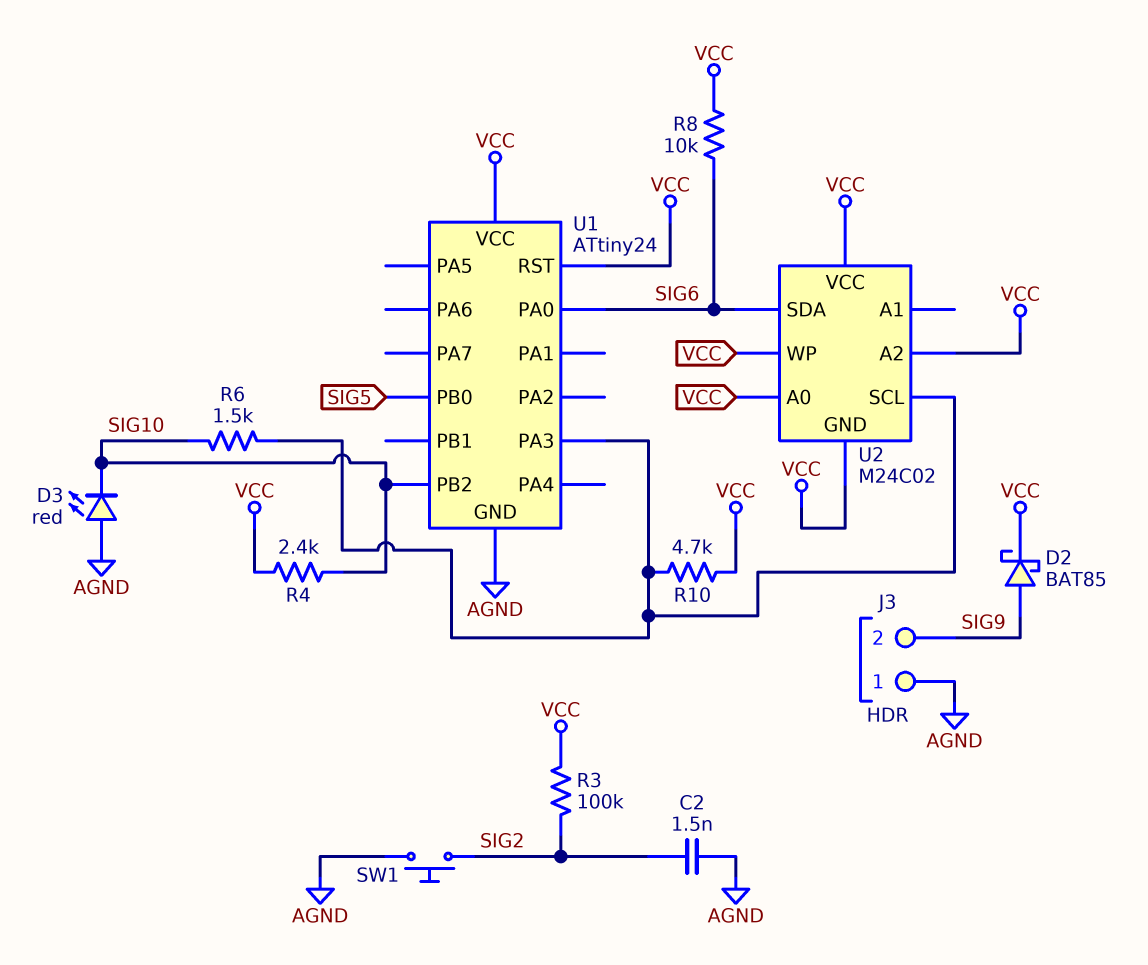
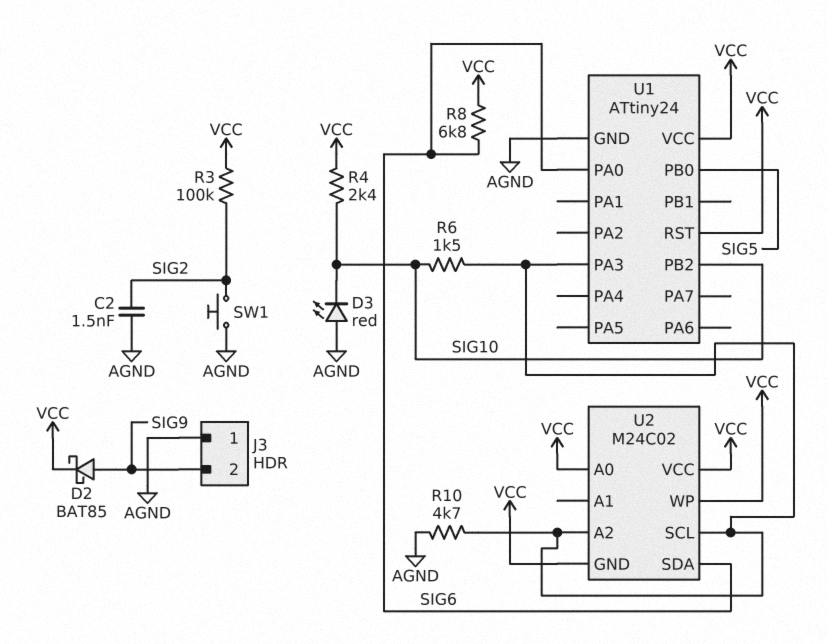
R8: 10k (SIG6, VCC) -> 6.8k (SIG6, VCC)
R10: 4.7k (U1/PA3, VCC) -> 4.7k (AGND, U1/PA3)
U2 pin A2: VCC -> U1/PA3

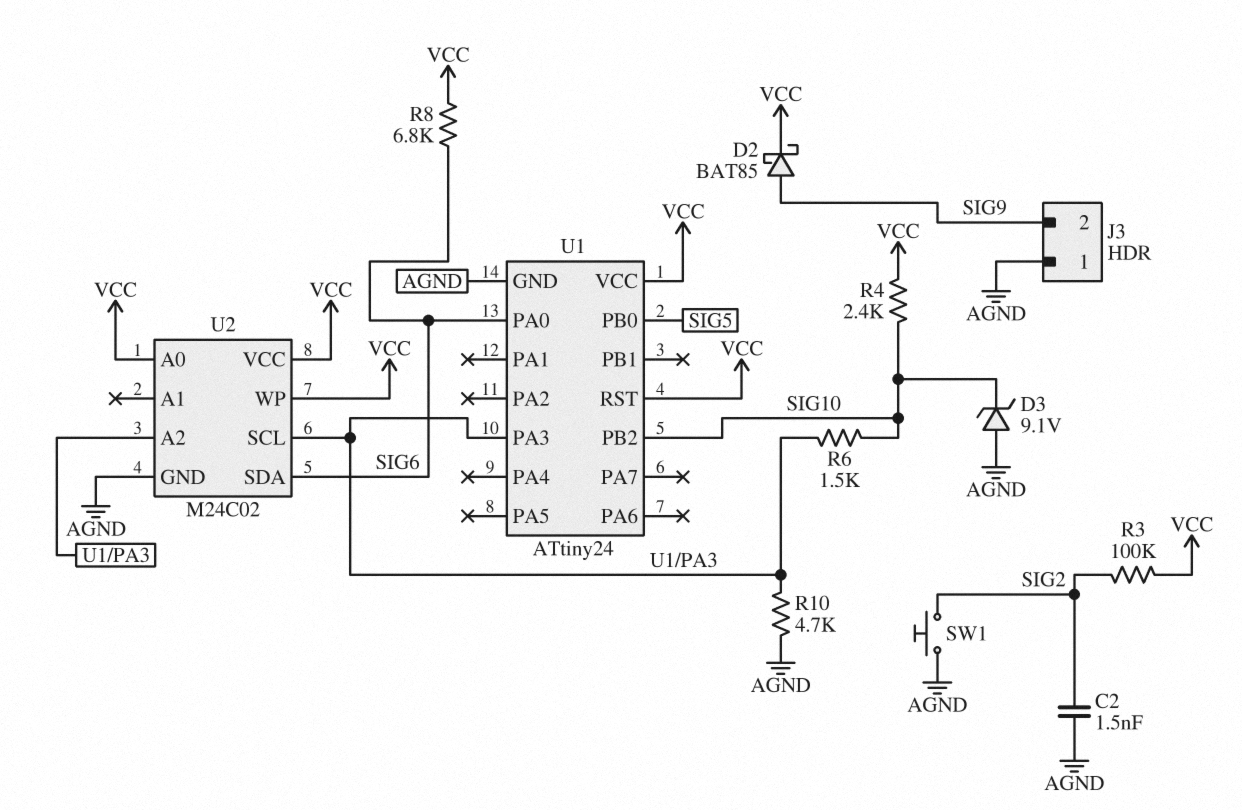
D3: LED red (A AGND, K SIG10) -> zener 9.1V (A AGND, K SIG10)
U2 pin GND: VCC -> AGND

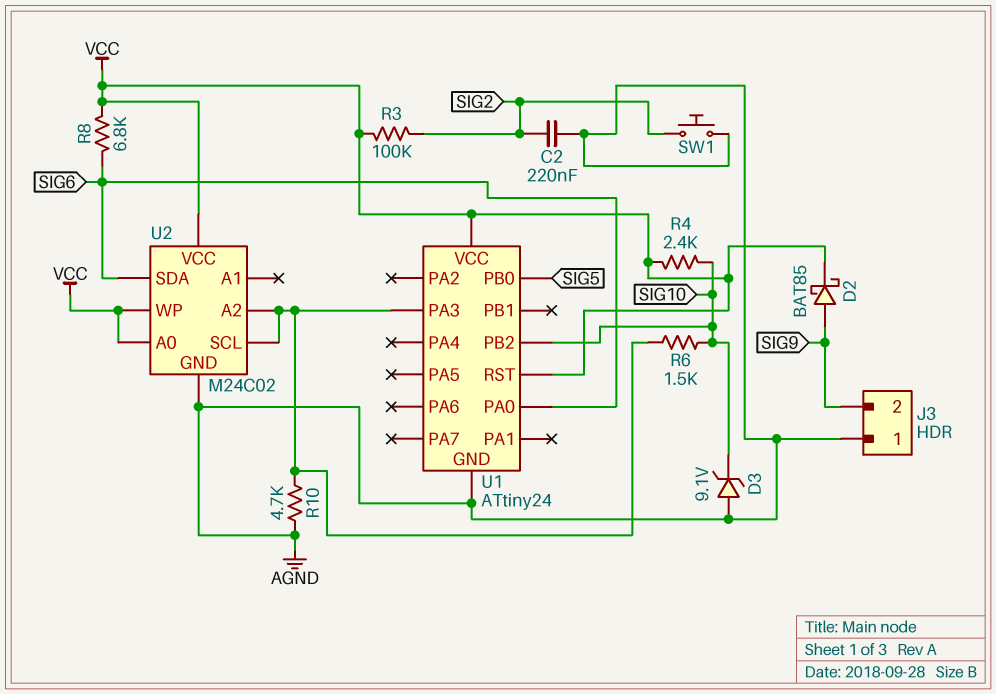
C2: 1.5nF (AGND, SIG2) -> 220nF (AGND, SIG2)

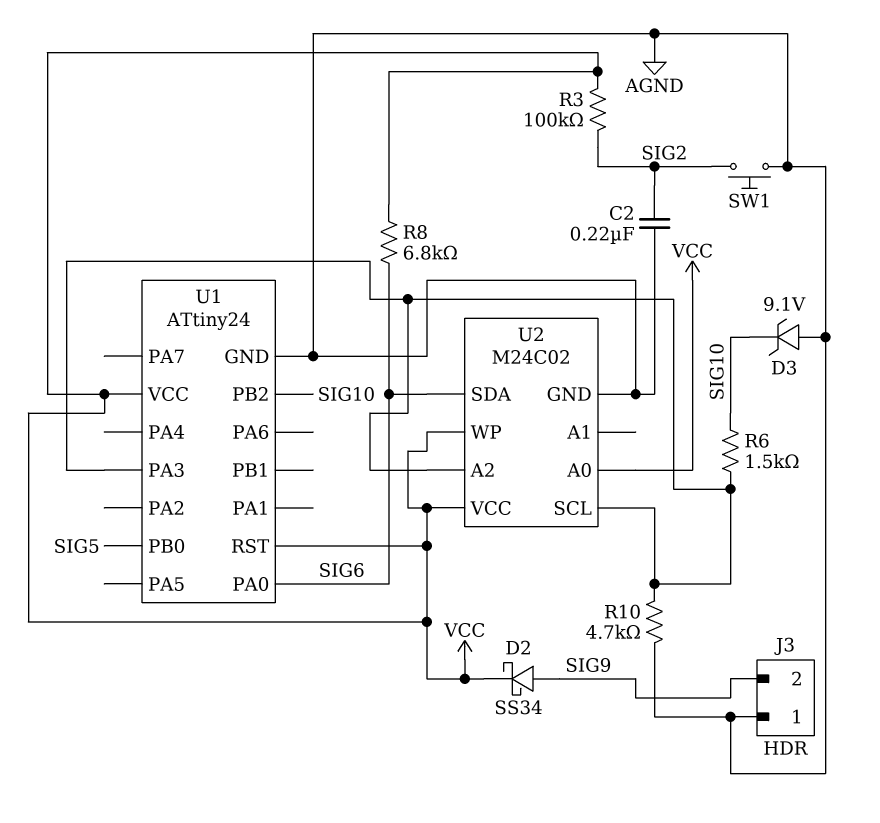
D2: schottky BAT85 (A SIG9, K VCC) -> schottky SS34 (A SIG9, K VCC)
R4: 2.4k (SIG10, VCC) -> none

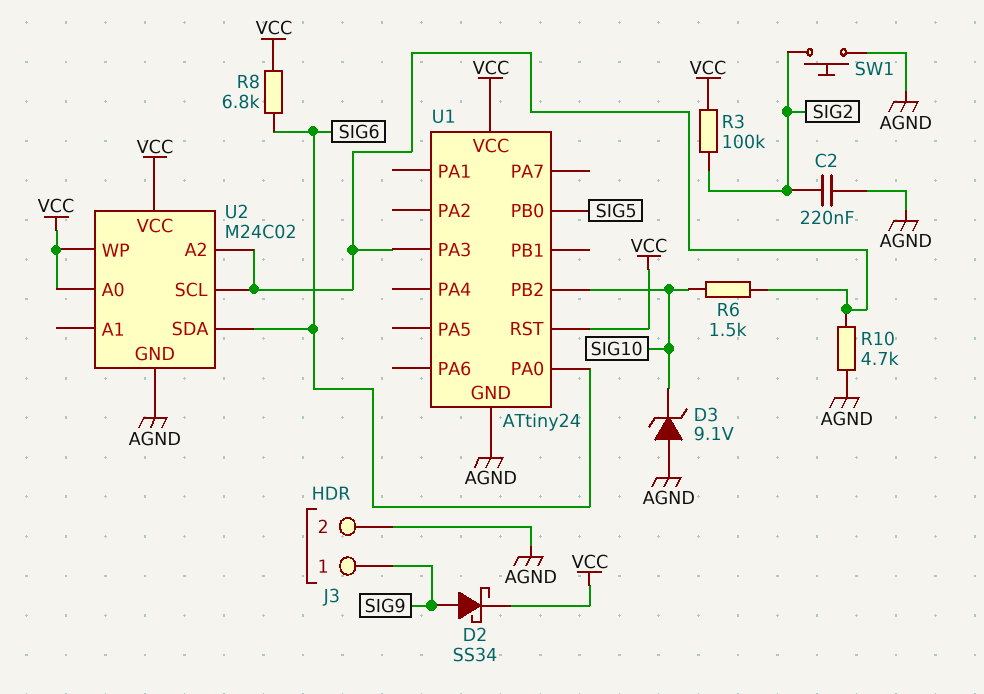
J3 pin 1: AGND -> SIG9
J3 pin 2: SIG9 -> AGND

